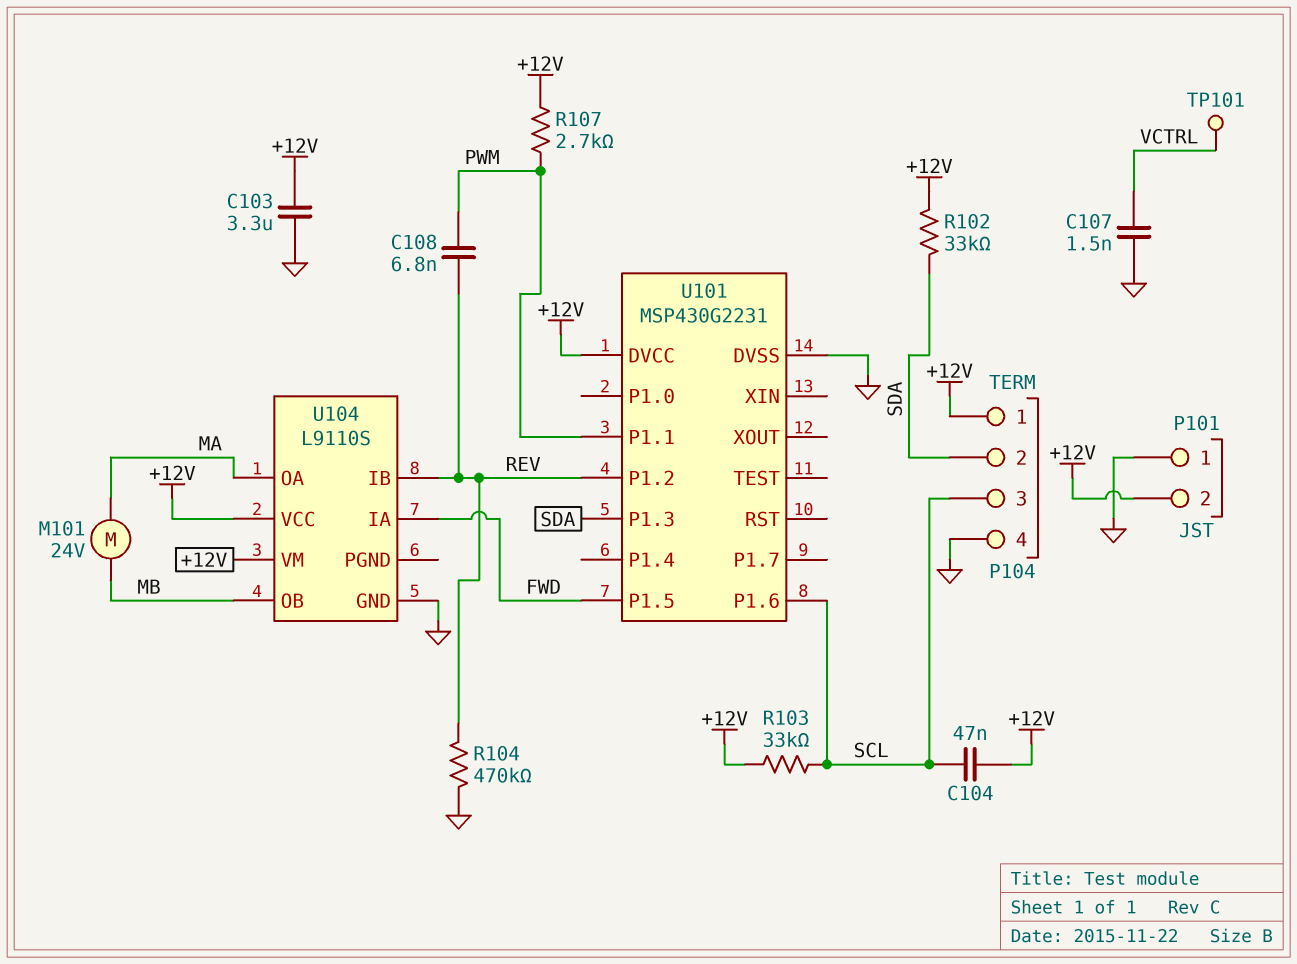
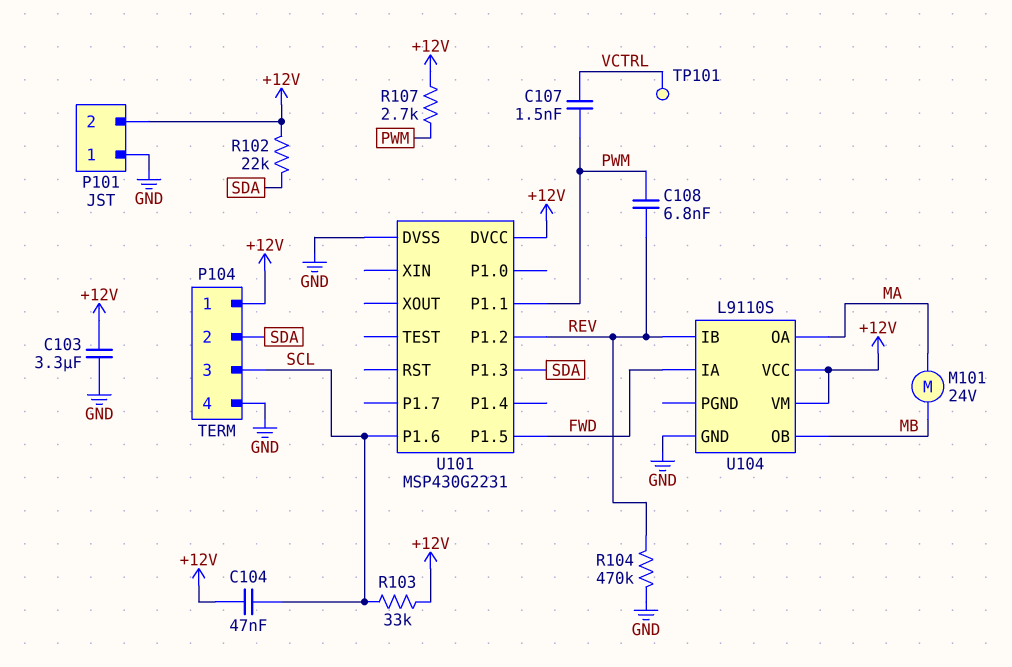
C107: 1.5nF (GND, VCTRL) -> 1.5nF (PWM, VCTRL)
R102: 33k (+12V, SDA) -> 22k (+12V, SDA)

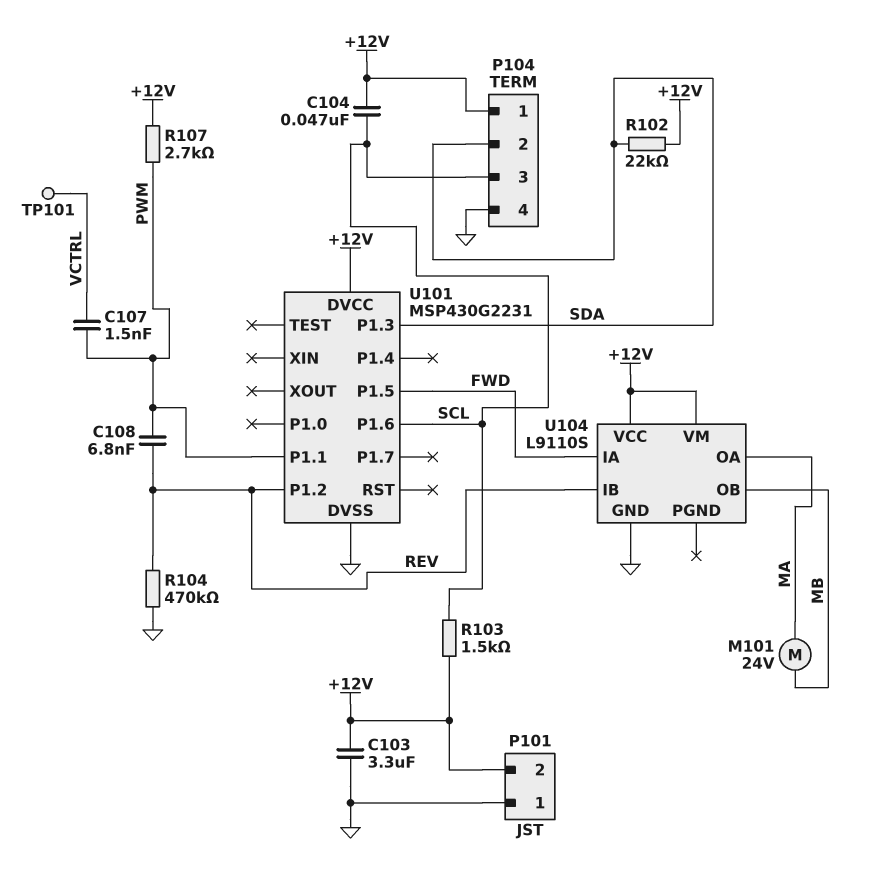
R103: 33k (+12V, SCL) -> 1.5k (+12V, SCL)

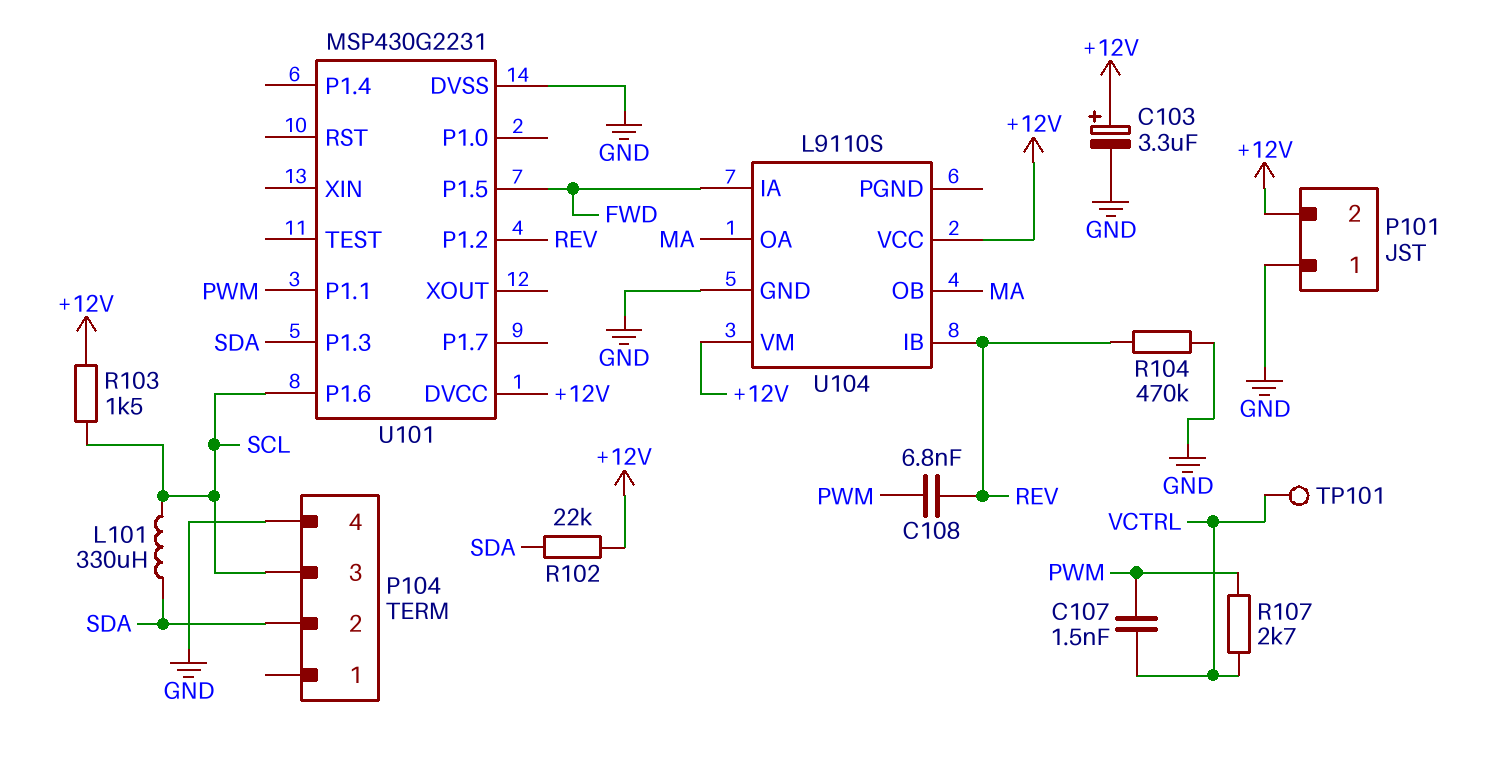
C103: 3.3uF (+12V, GND) -> 3.3uF (plus +12V, minus GND)
C104: 47nF (+12V, SCL) -> none
L101: none -> 330uH (SCL, SDA)
M101: motor 24V (MA, MB) -> none
P104 pin 1: +12V -> none
R107: 2.7k (+12V, PWM) -> 2.7k (PWM, VCTRL)
U104 pin OB: MB -> MA

